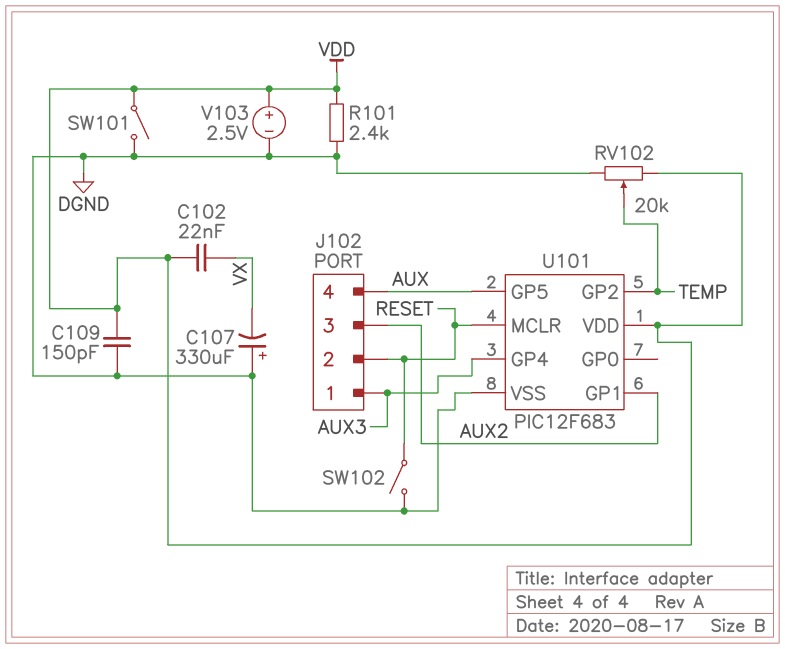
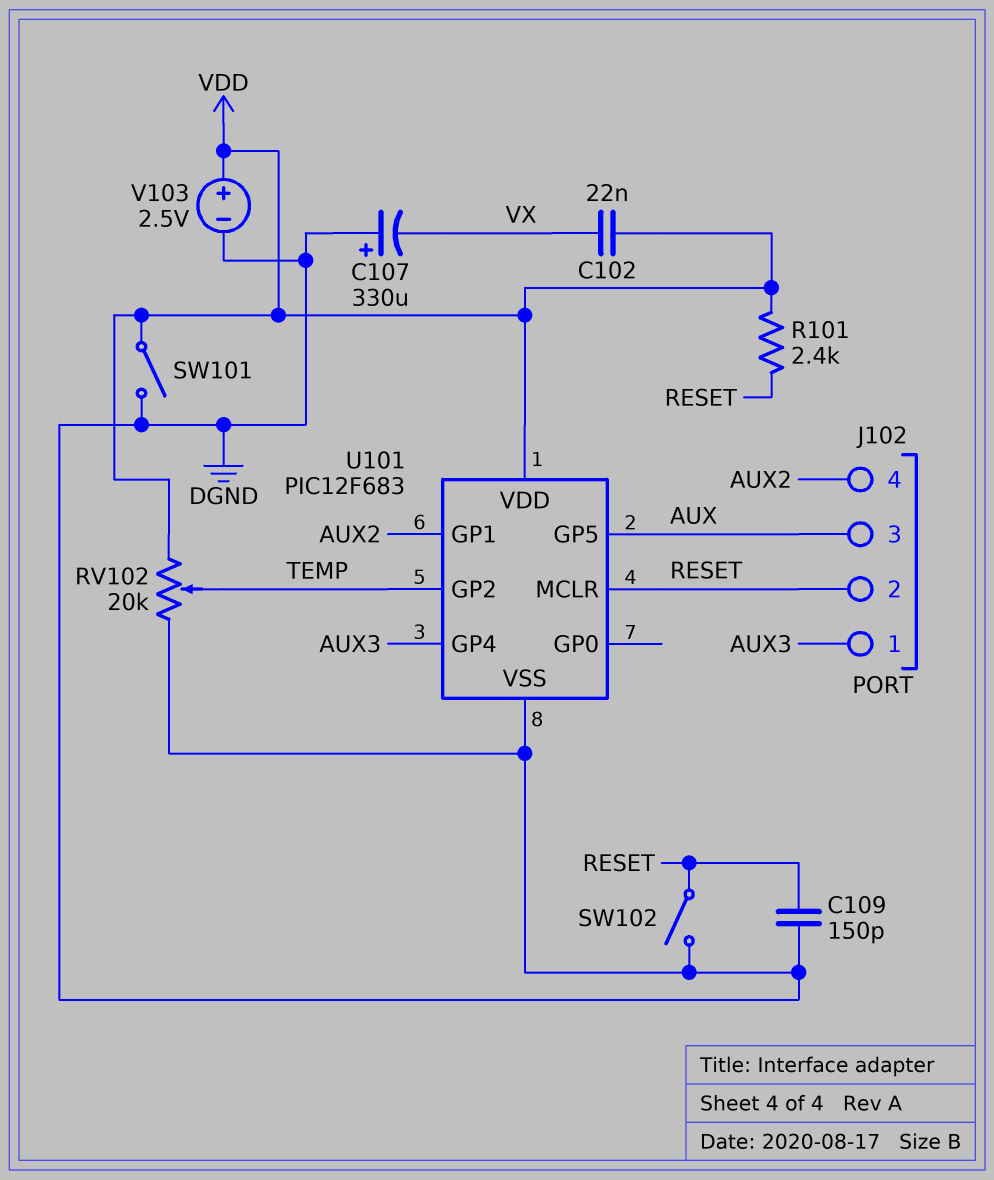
C109: 150pF (DGND, VDD) -> 150pF (DGND, RESET)
J102 pin 3: AUX2 -> AUX
J102 pin 4: AUX -> AUX2
R101: 2.4k (DGND, VDD) -> 2.4k (RESET, VDD)

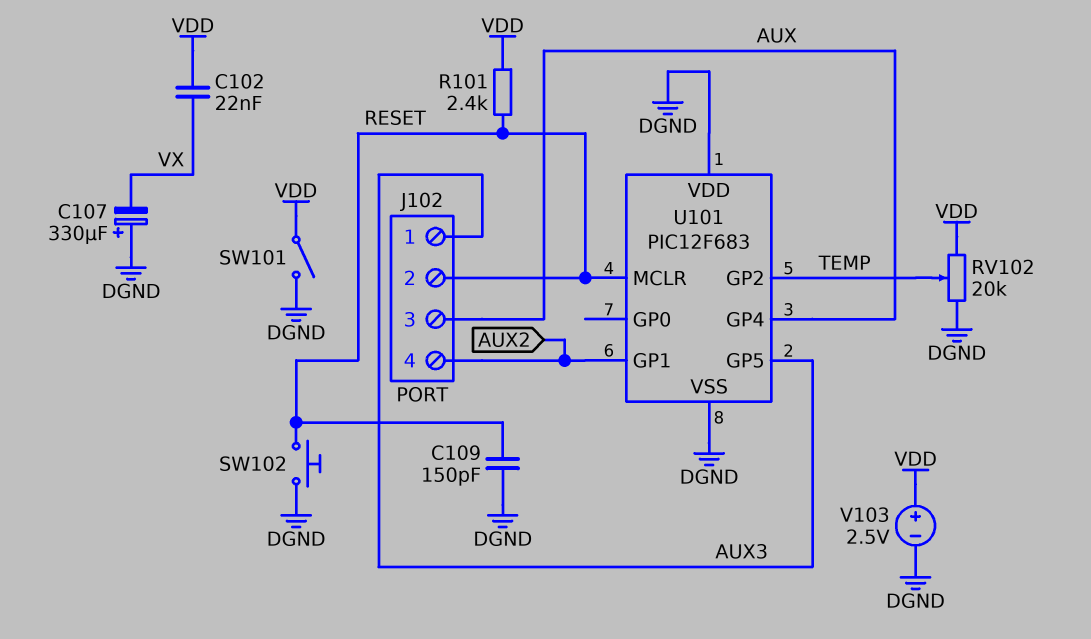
SW102: switch (DGND, RESET) -> button (DGND, RESET)
U101 pin GP4: AUX3 -> AUX
U101 pin GP5: AUX -> AUX3
U101 pin VDD: VDD -> DGND

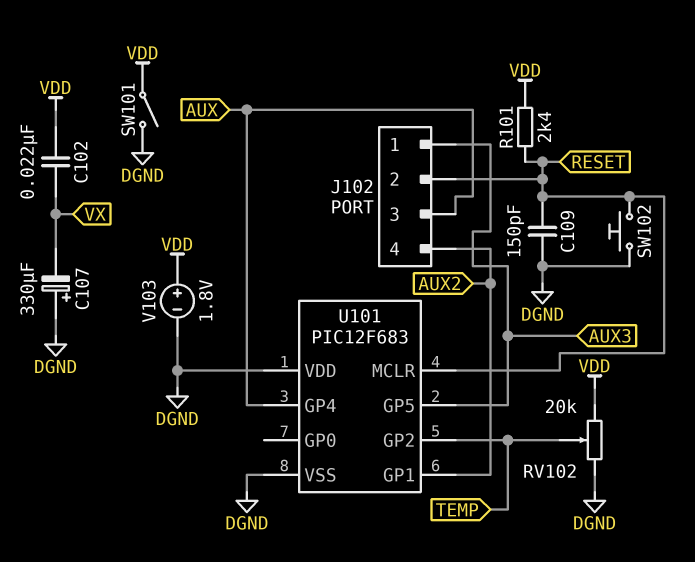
V103: 2.5V (plus VDD, minus DGND) -> 1.8V (plus VDD, minus DGND)

